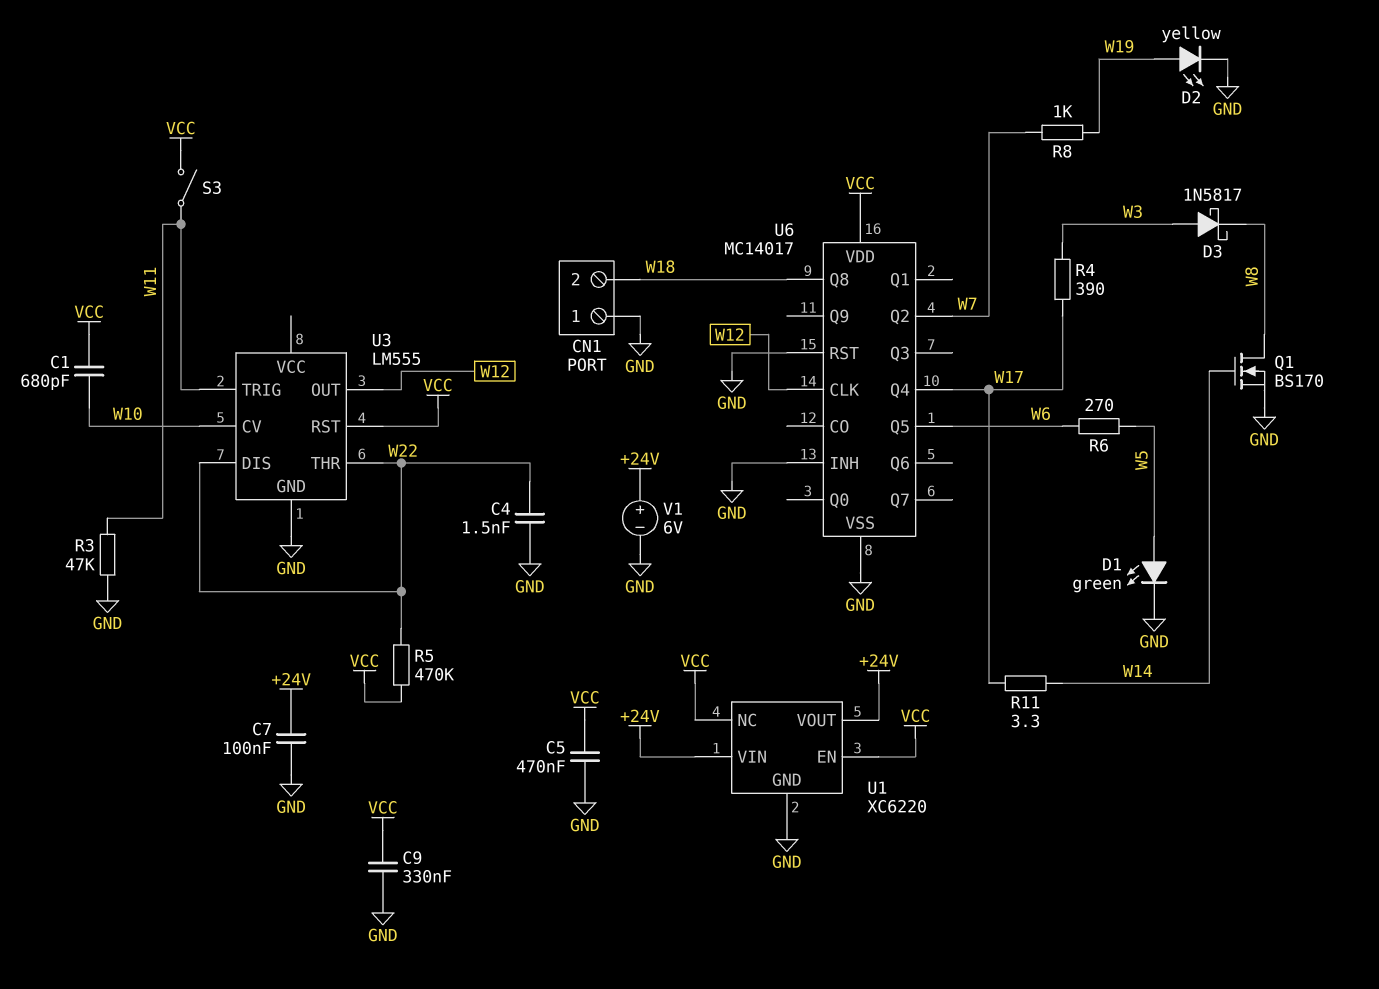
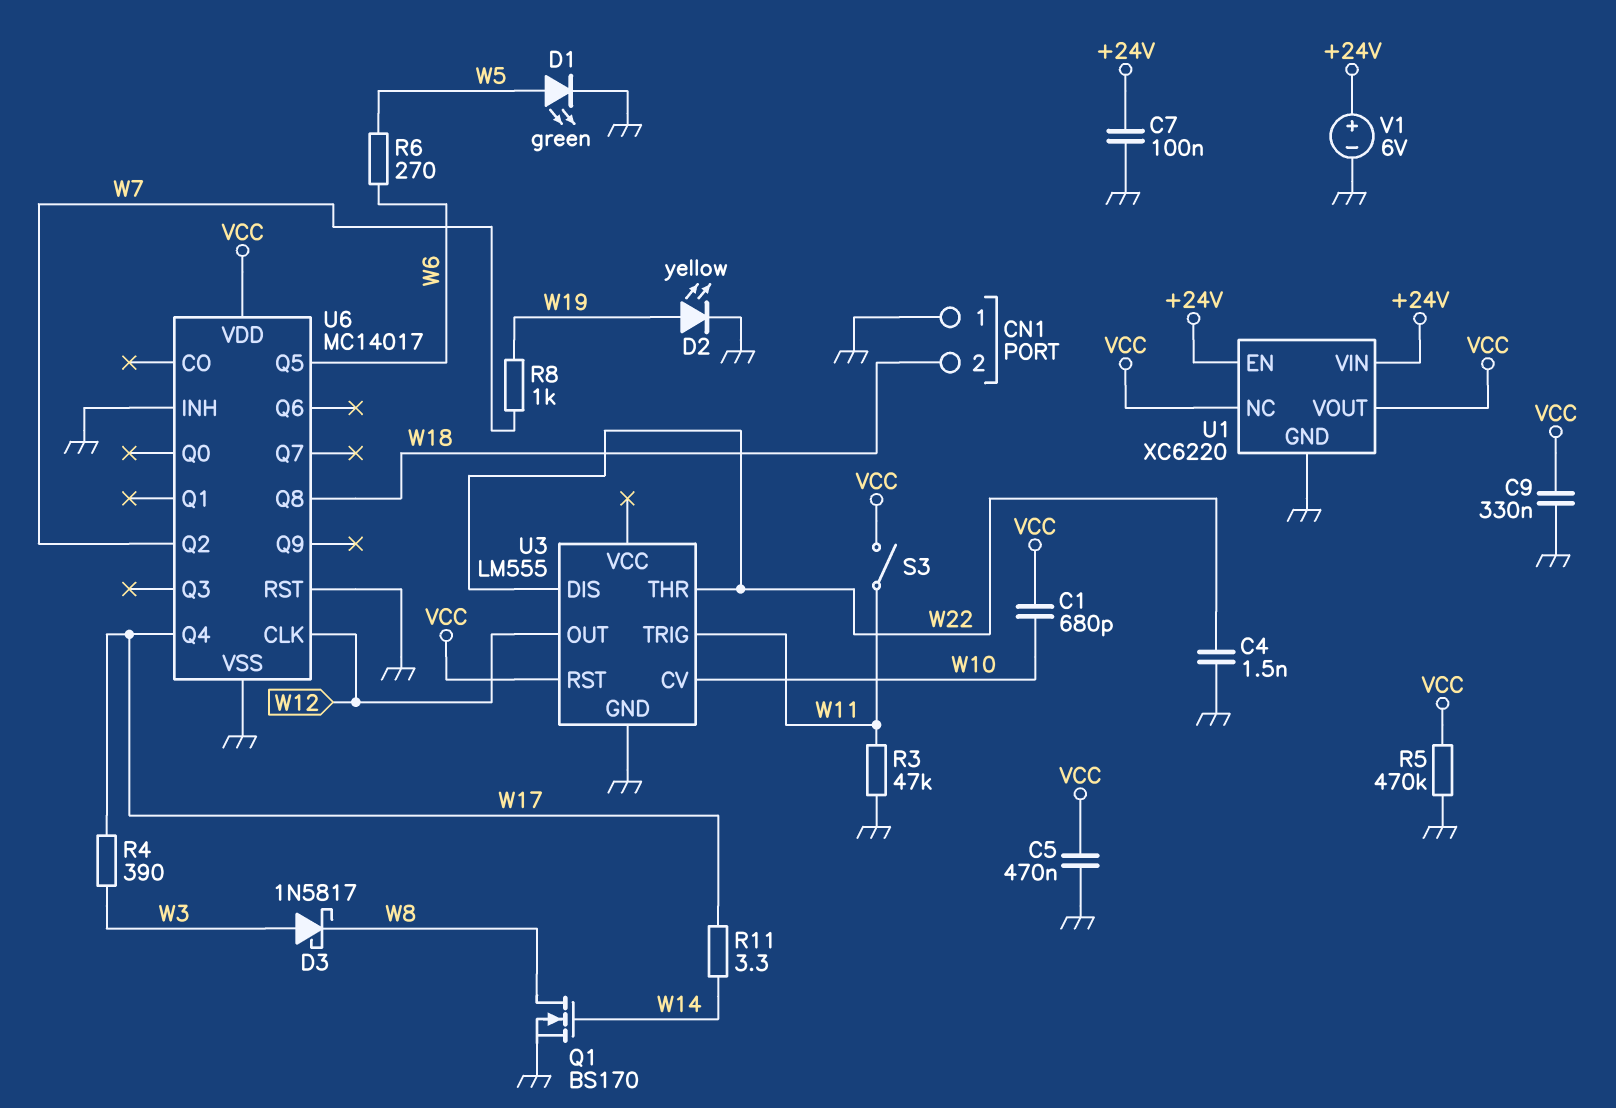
R5: 470k (VCC, W22) -> 470k (GND, VCC)
U1 pin EN: VCC -> +24V
U1 pin VOUT: +24V -> VCC

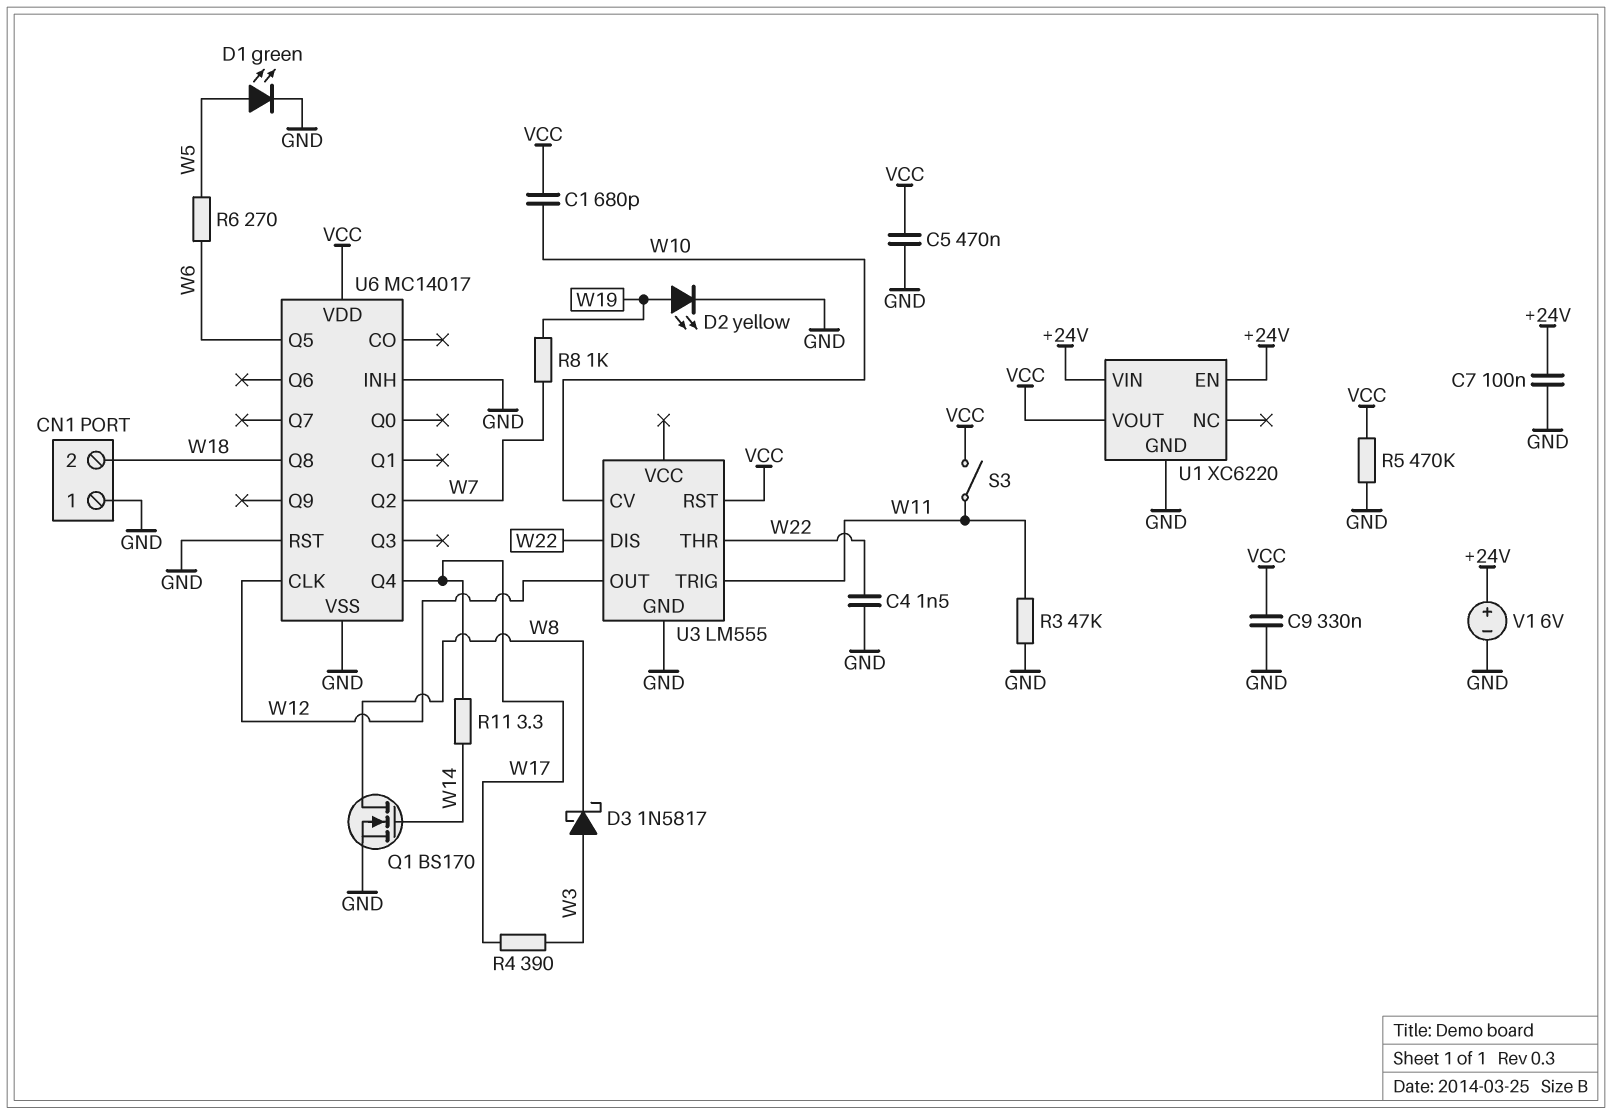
U1 pin NC: VCC -> none

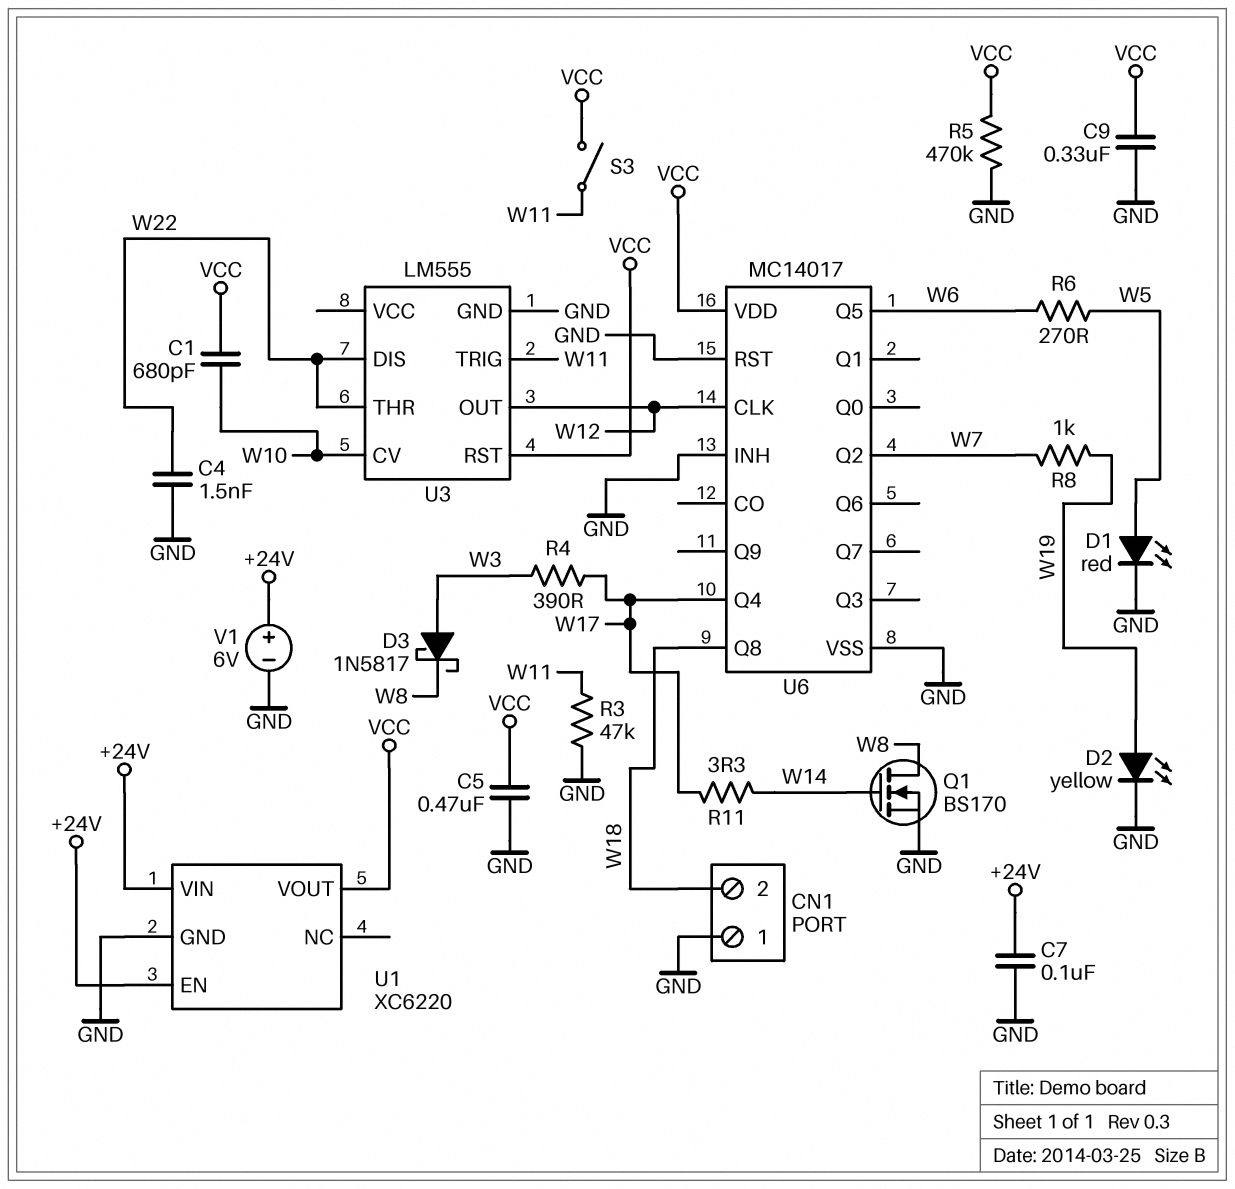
D1: LED green (A W5, K GND) -> LED red (A W5, K GND)

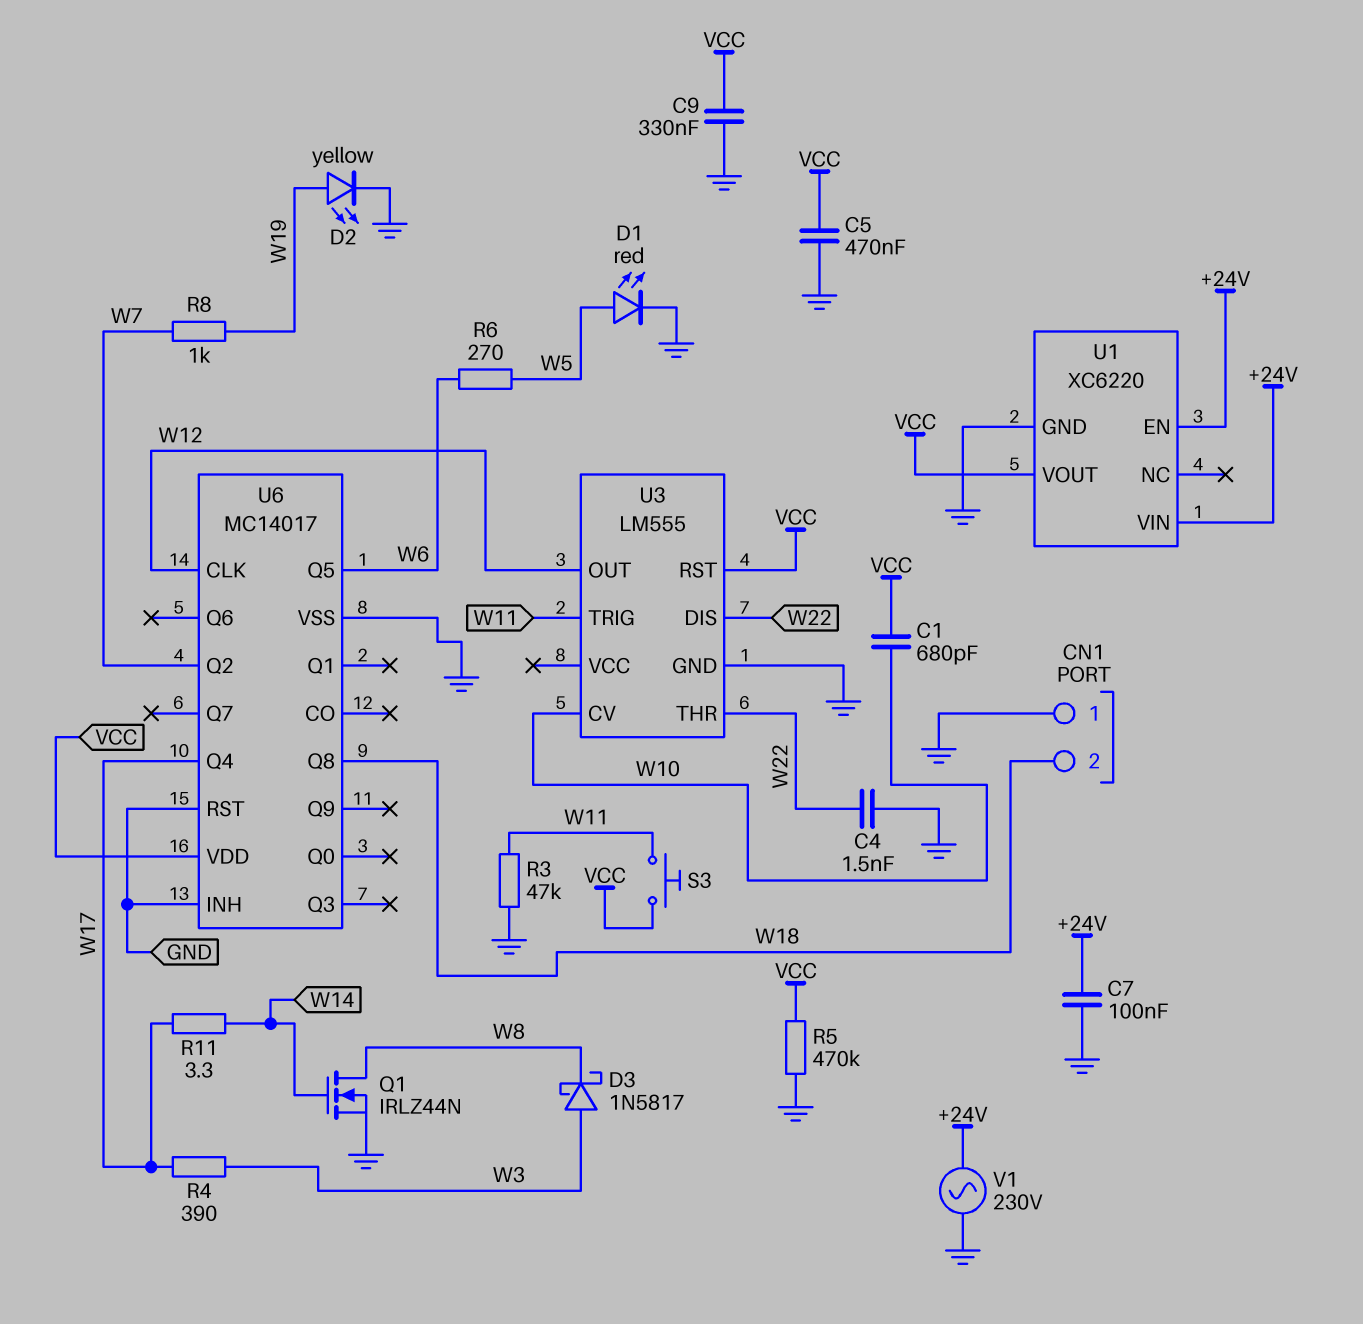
Q1: NMOS BS170 (G W14, D W8, S GND) -> NMOS IRLZ44N (G W14, D W8, S GND)
S3: switch (VCC, W11) -> button (VCC, W11)
V1: 6V (plus +24V, minus GND) -> AC 230V (+24V, GND)

